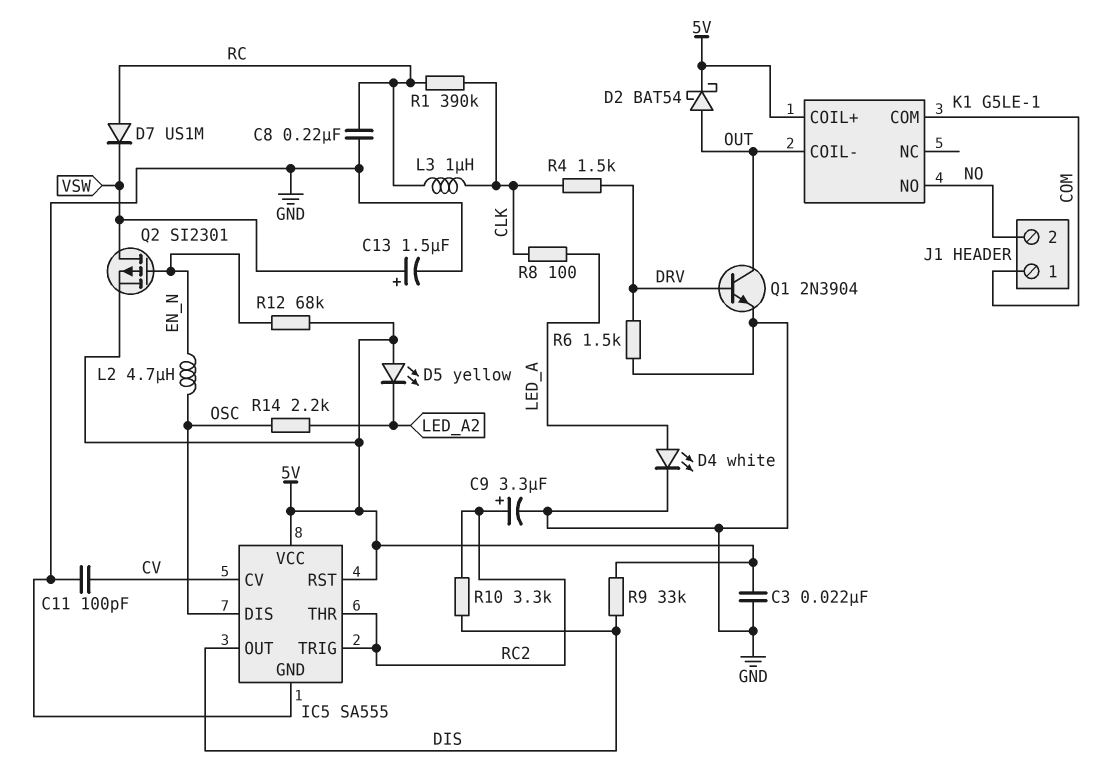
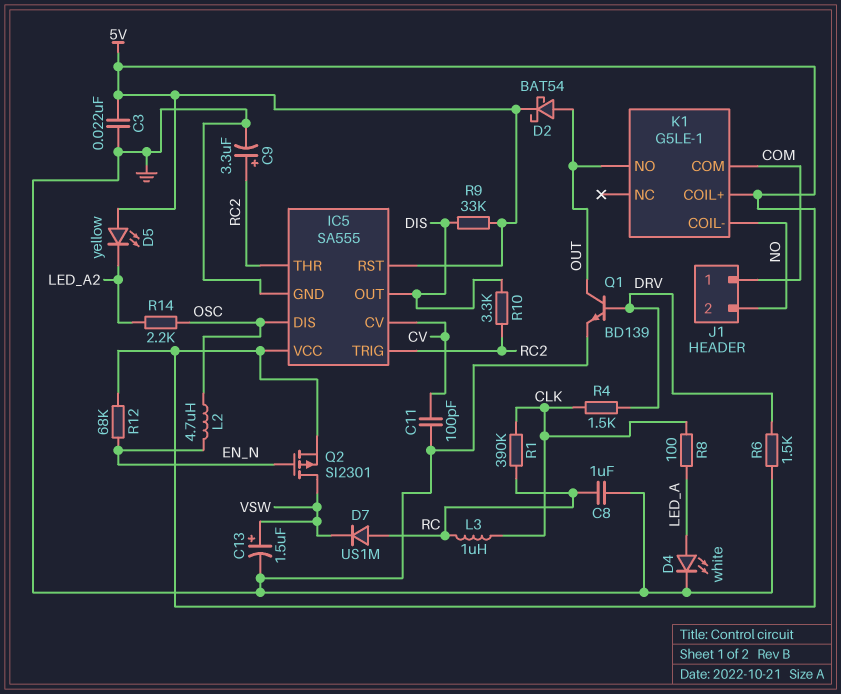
C8: 220nF (GND, RC) -> 1uF (GND, RC)
K1 pin COIL-: OUT -> NO
K1 pin NO: NO -> OUT
Q1: NPN 2N3904 (B DRV, C OUT, E GND) -> NPN BD139 (B DRV, C OUT, E GND)

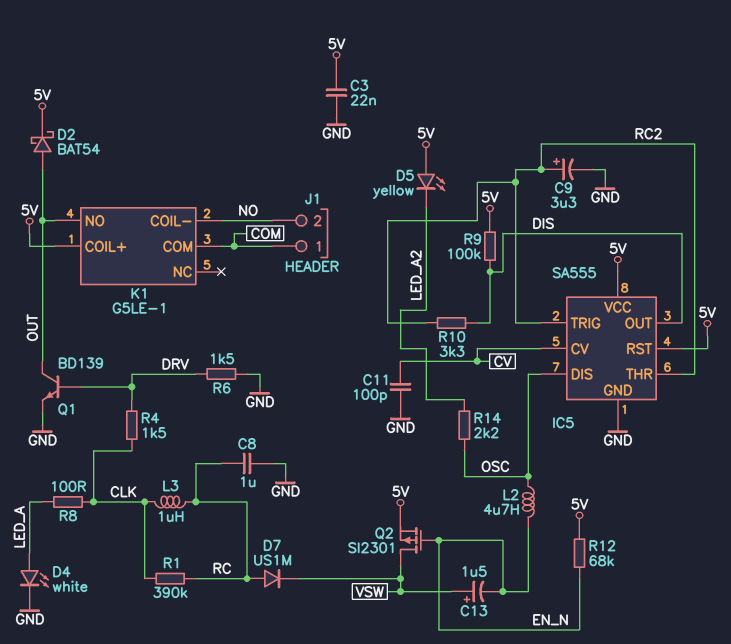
C13: 1.5uF (plus VSW, minus GND) -> 1.5uF (plus VSW, minus EN_N)
R9: 33k (5V, DIS) -> 100k (5V, DIS)

